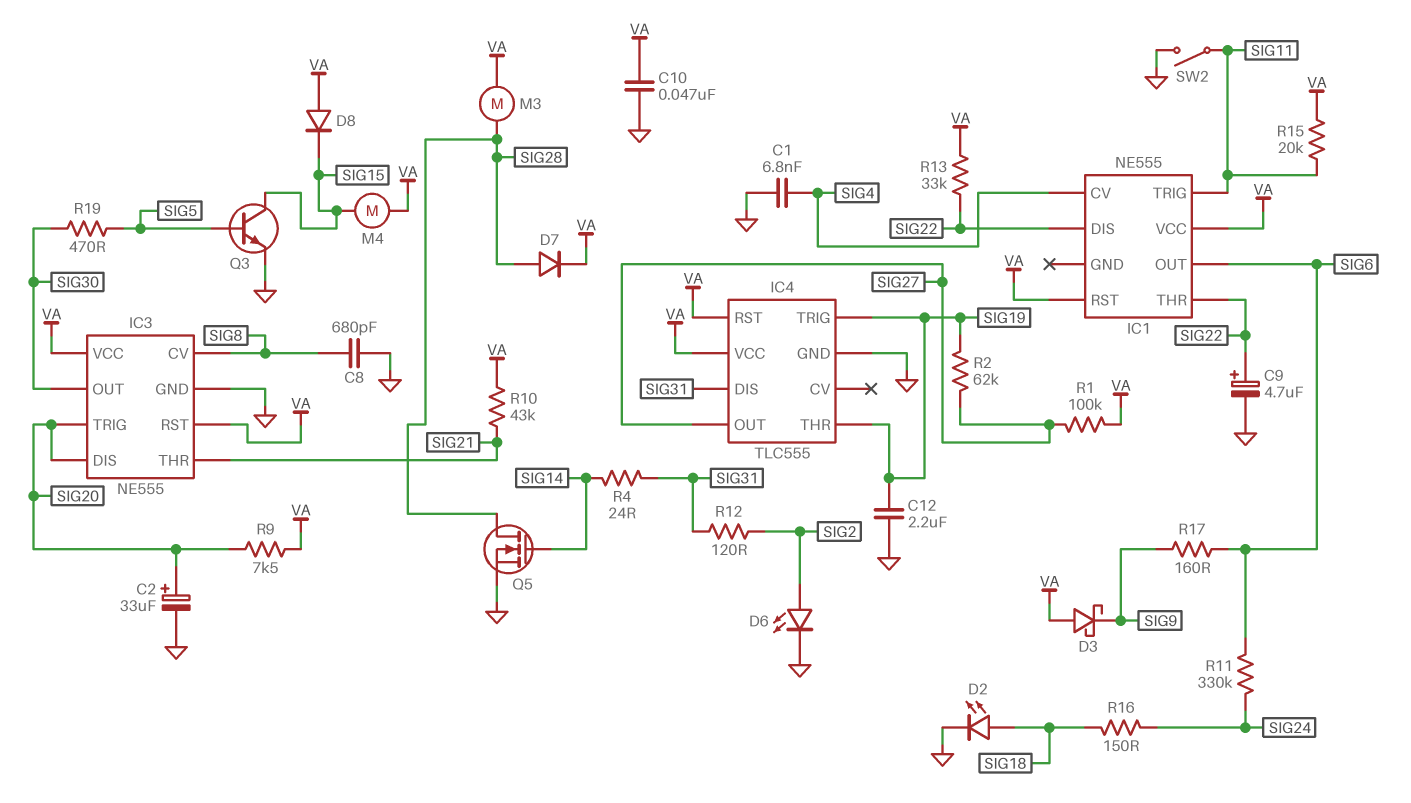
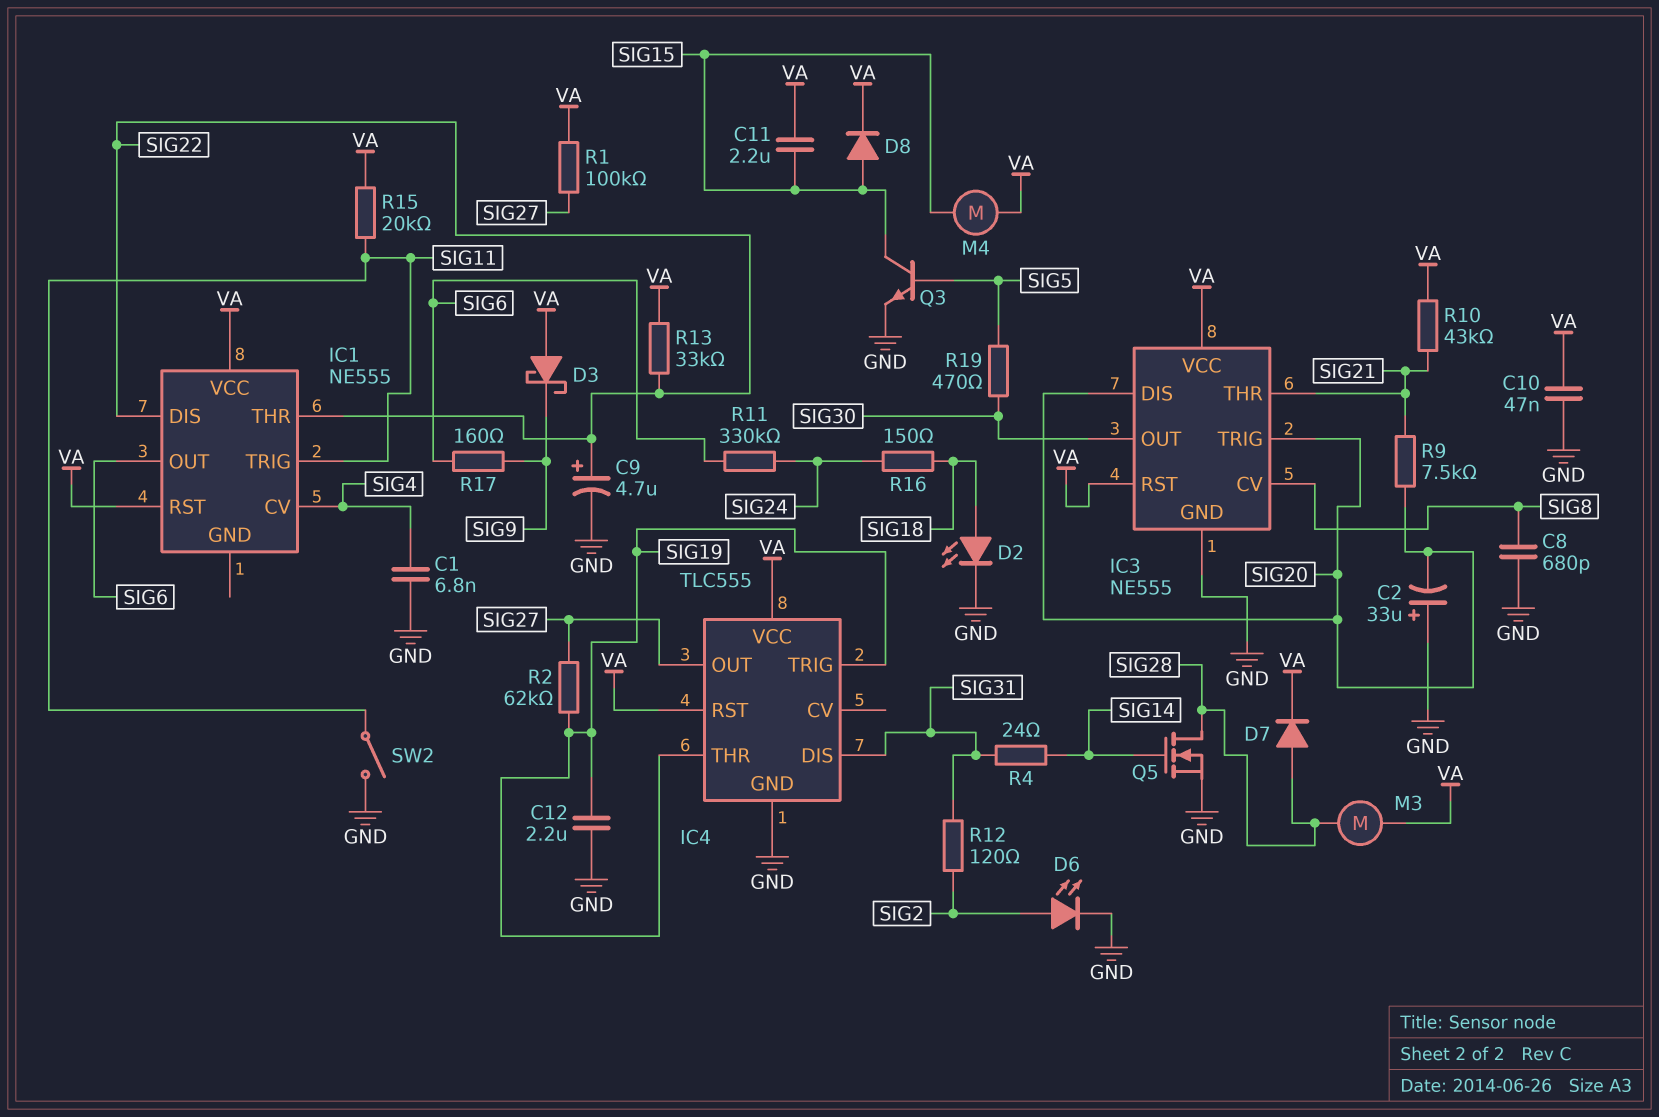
C2: 33uF (plus SIG20, minus GND) -> 33uF (plus GND, minus SIG20)
C11: none -> 2.2uF (SIG15, VA)
D8: diode (A VA, K SIG15) -> diode (A SIG15, K VA)
R9: 7.5k (SIG20, VA) -> 7.5k (SIG20, SIG21)

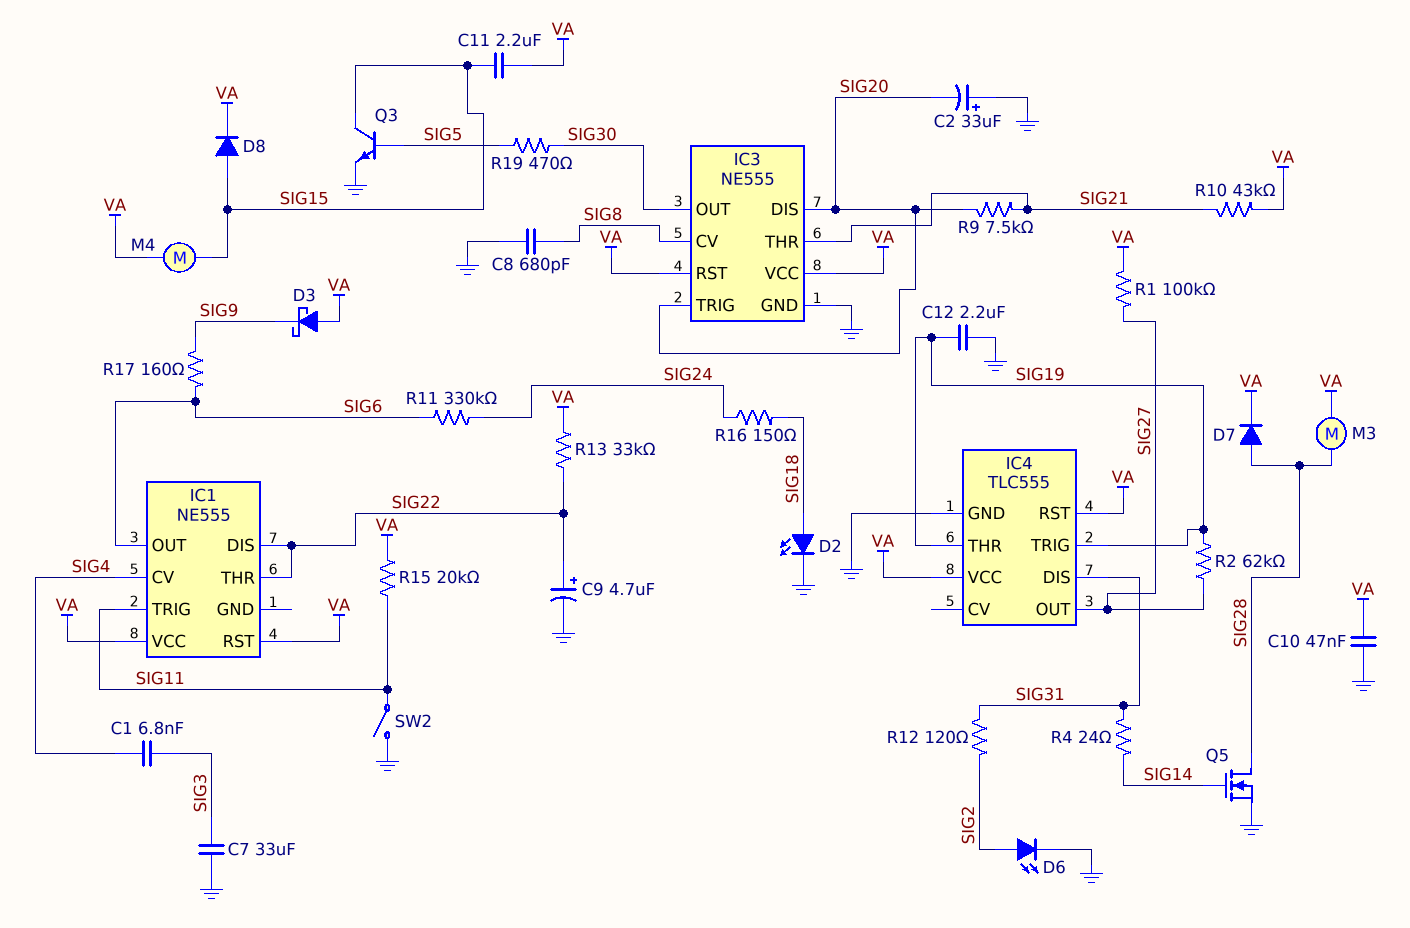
C1: 6.8nF (GND, SIG4) -> 6.8nF (SIG3, SIG4)
C7: none -> 33uF (GND, SIG3)

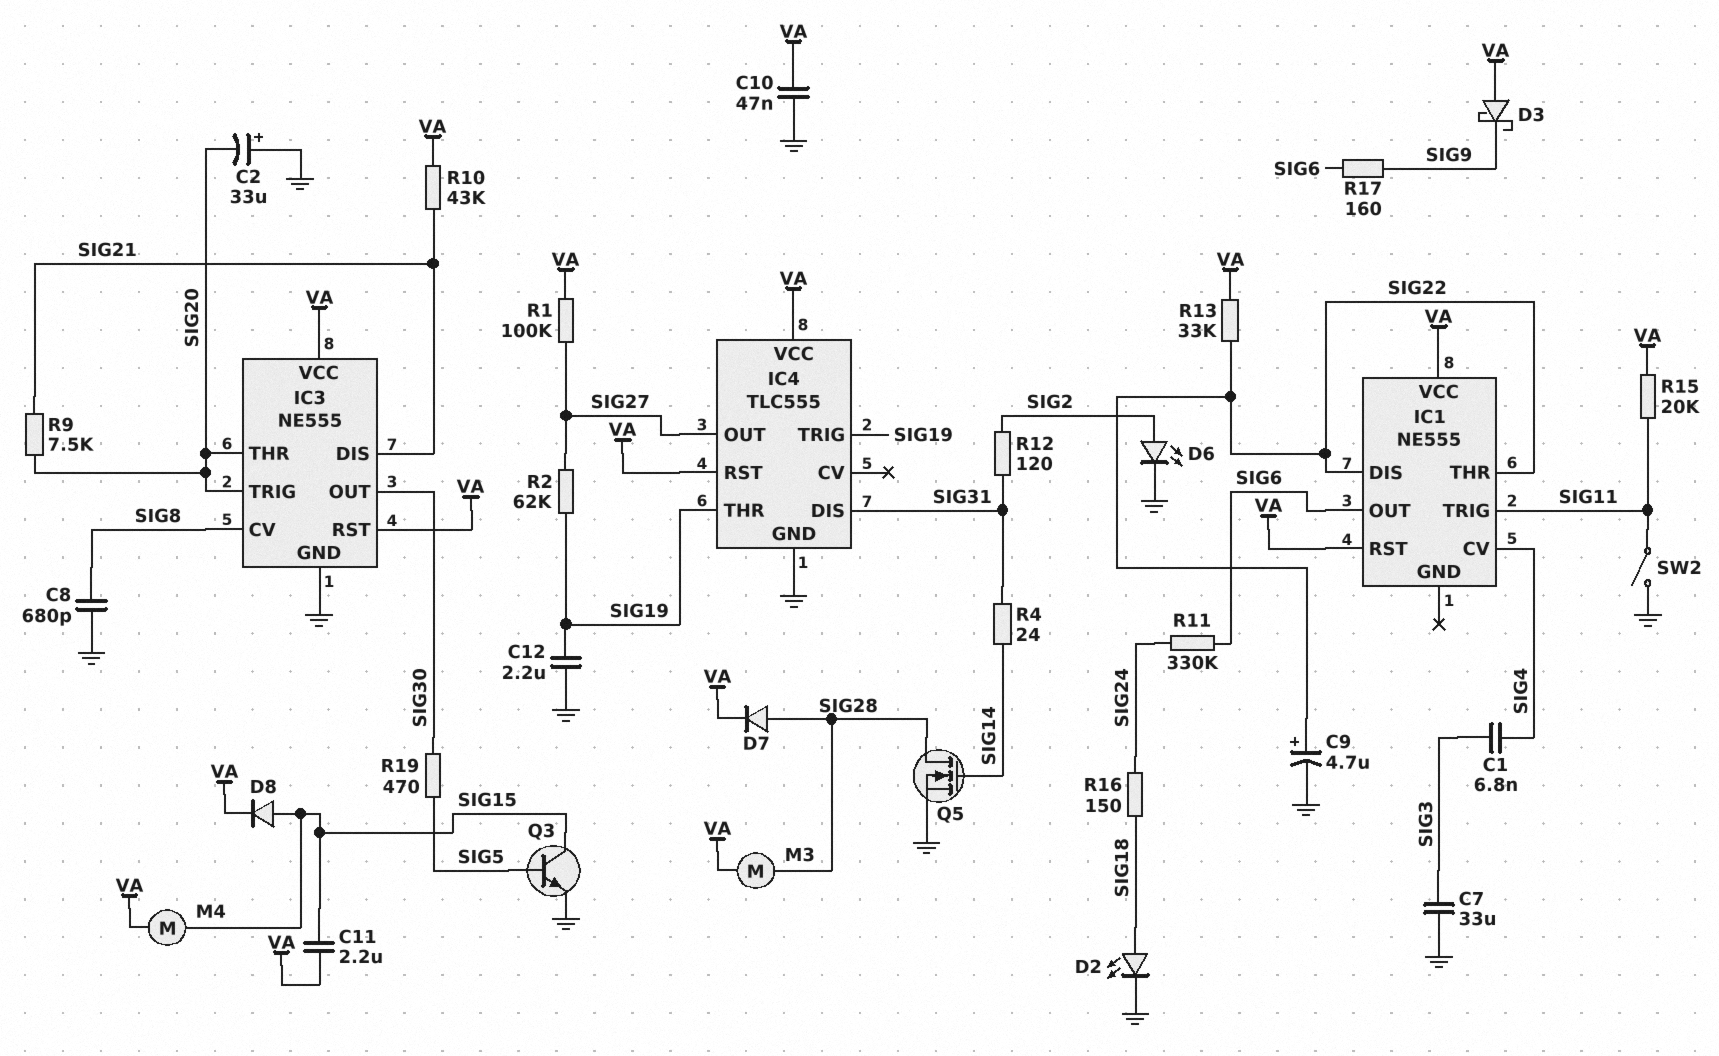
IC3 pin DIS: SIG20 -> SIG21
IC3 pin THR: SIG21 -> SIG20

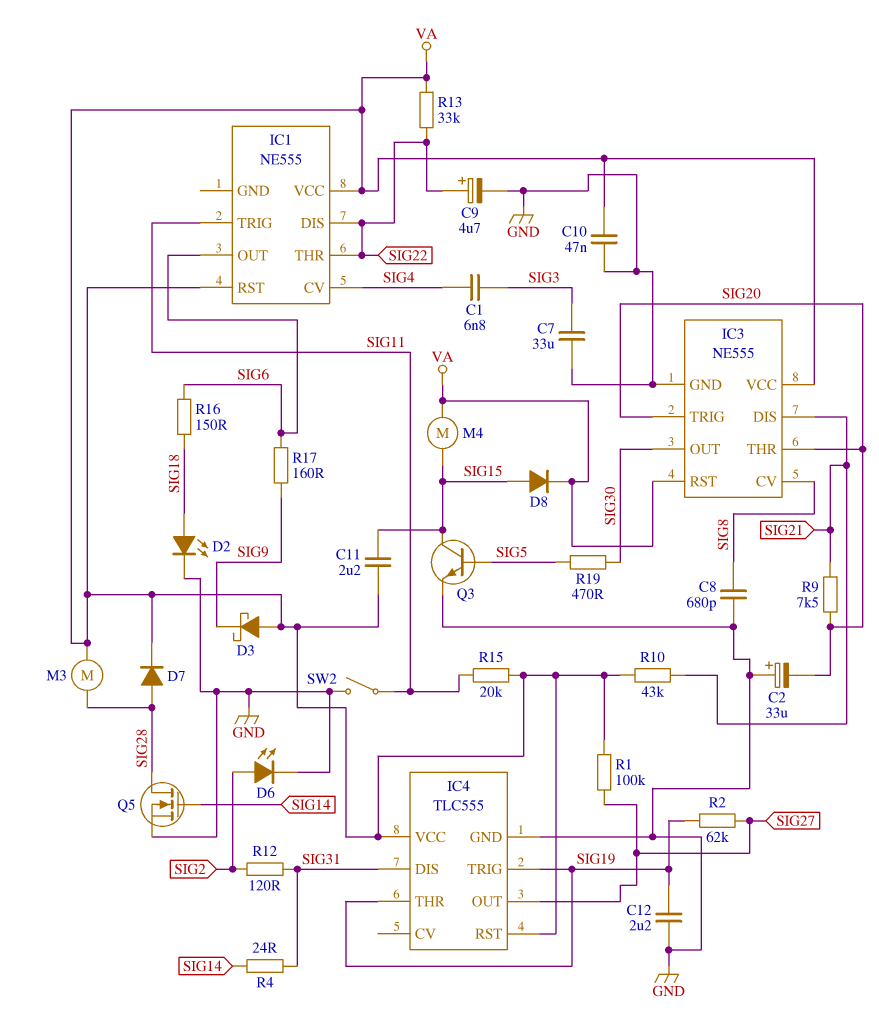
R11: 330k (SIG6, SIG24) -> none
R16: 150 (SIG18, SIG24) -> 150 (SIG6, SIG18)

